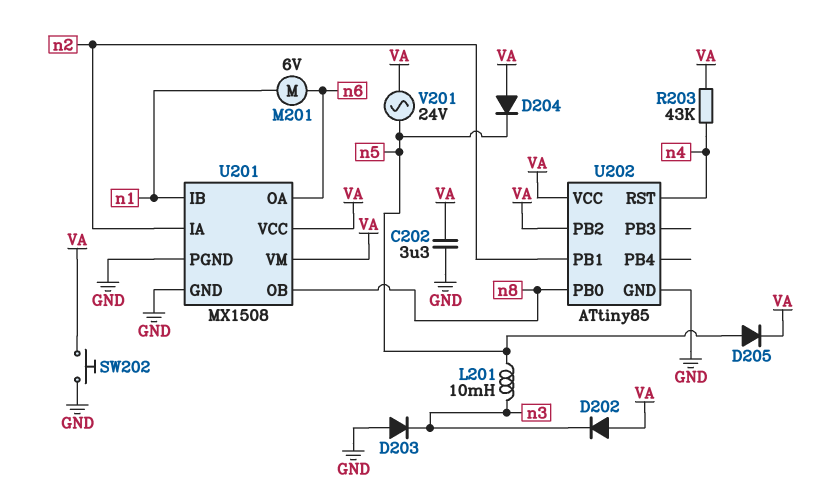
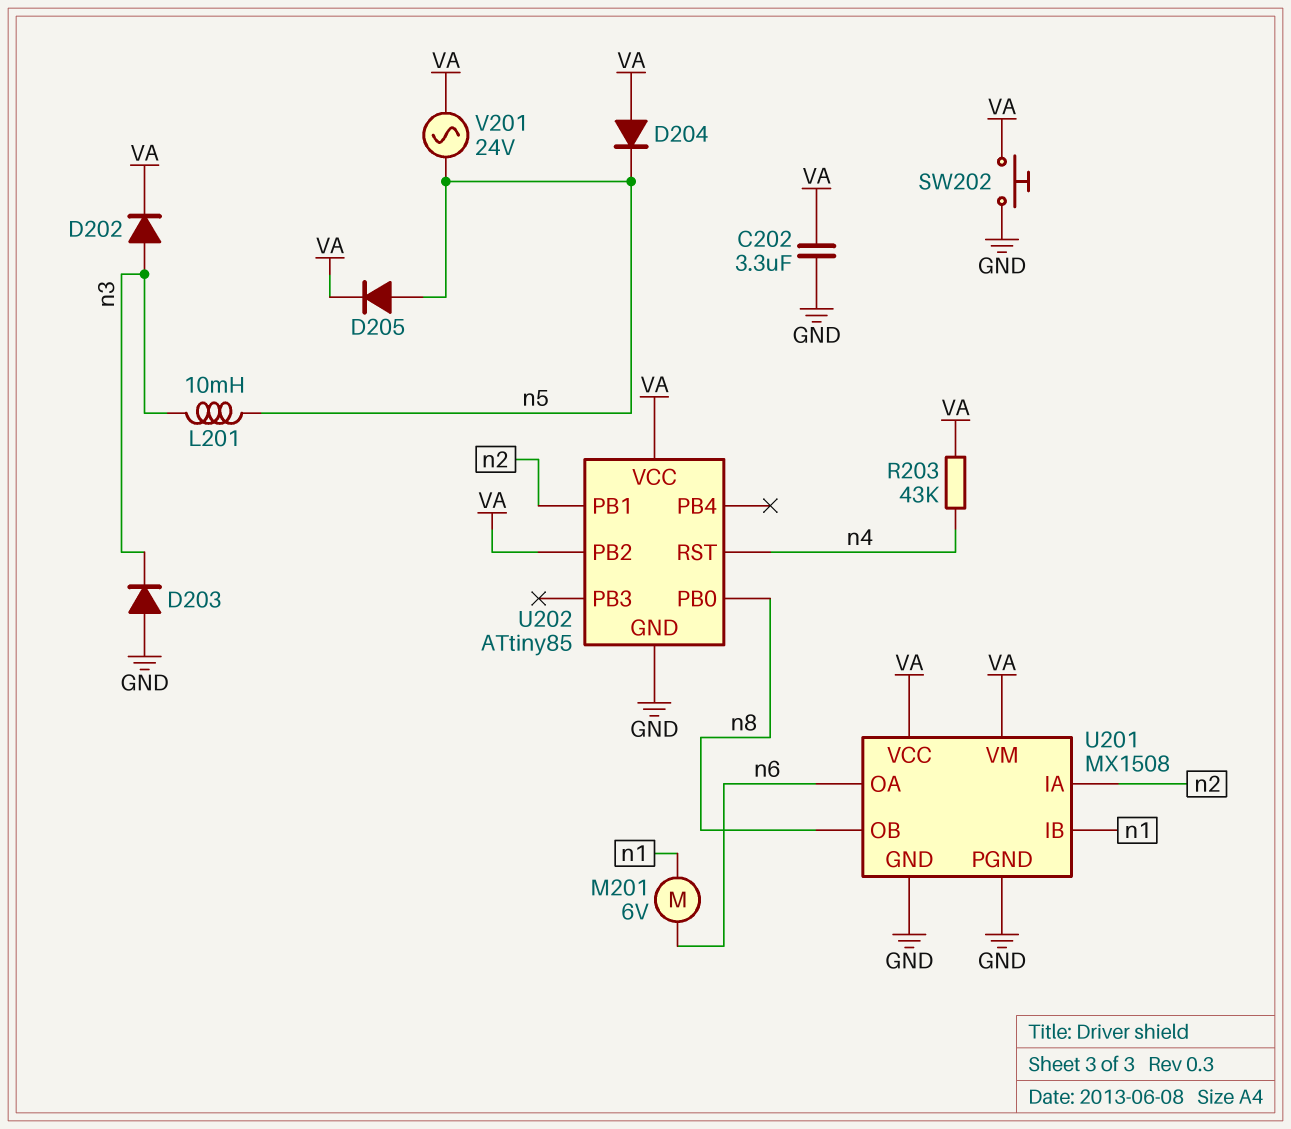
D202: diode (A VA, K n3) -> diode (A n3, K VA)

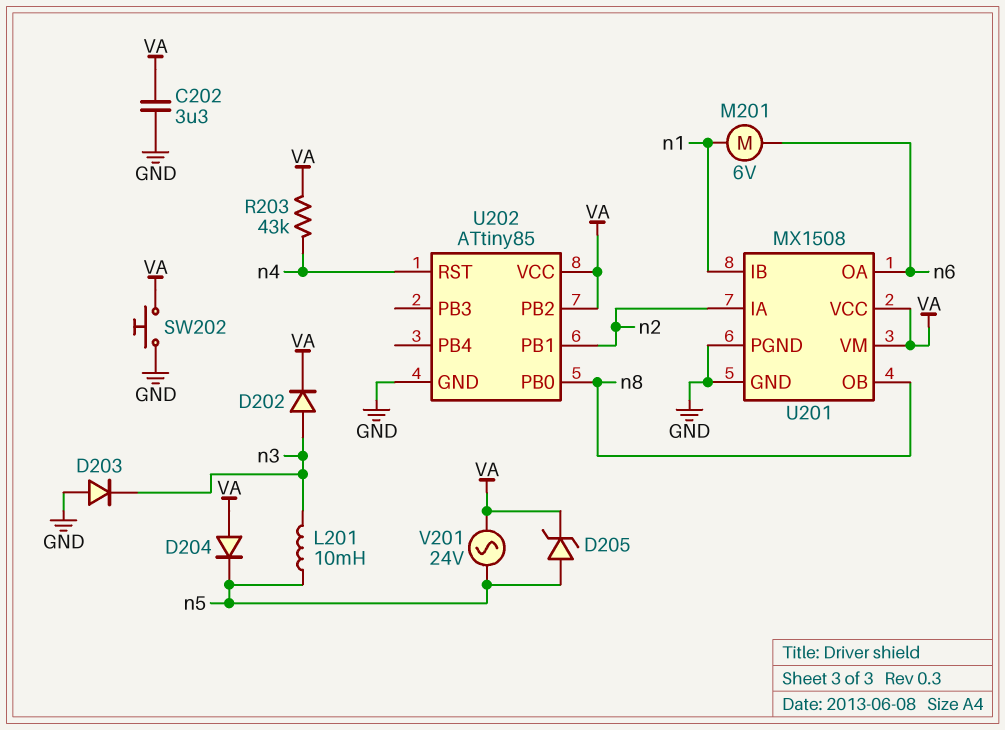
D205: diode (A n5, K VA) -> zener (A n5, K VA)

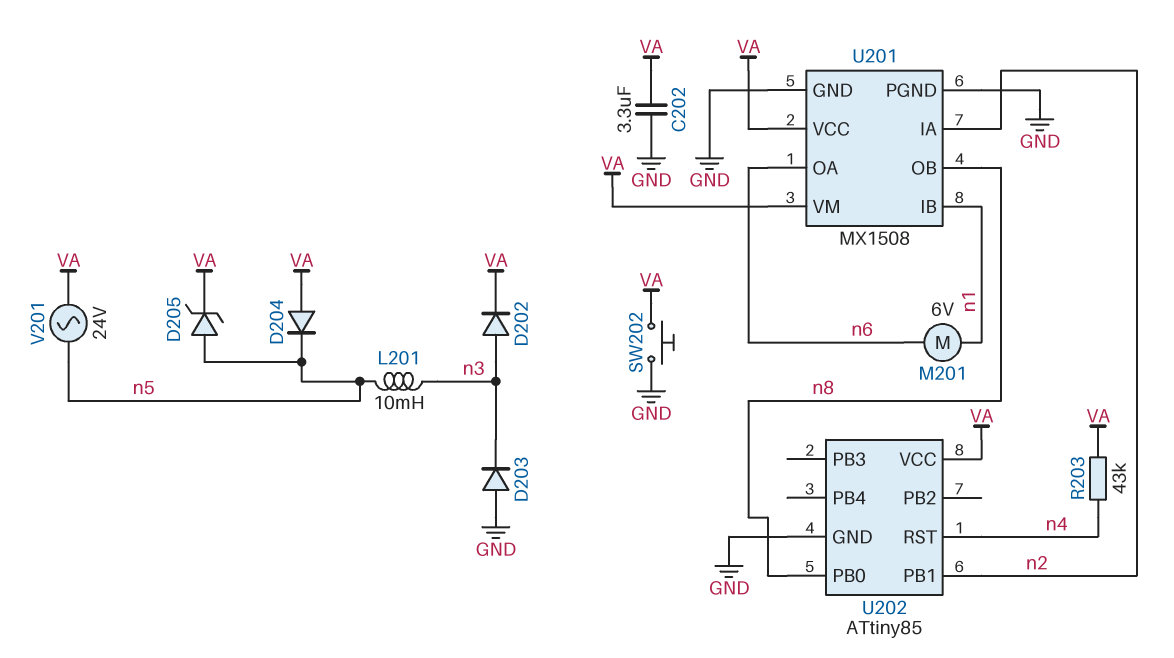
U202 pin PB2: VA -> none

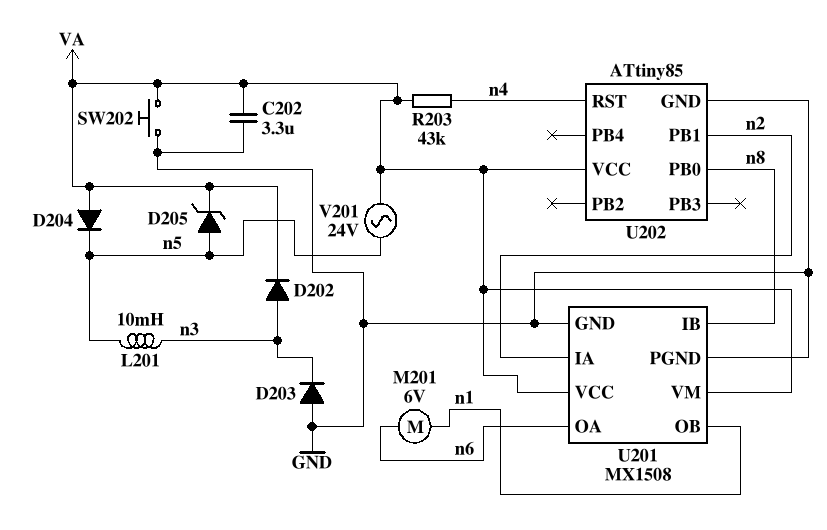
U201 pin IB: n1 -> n8
U201 pin OB: n8 -> n1

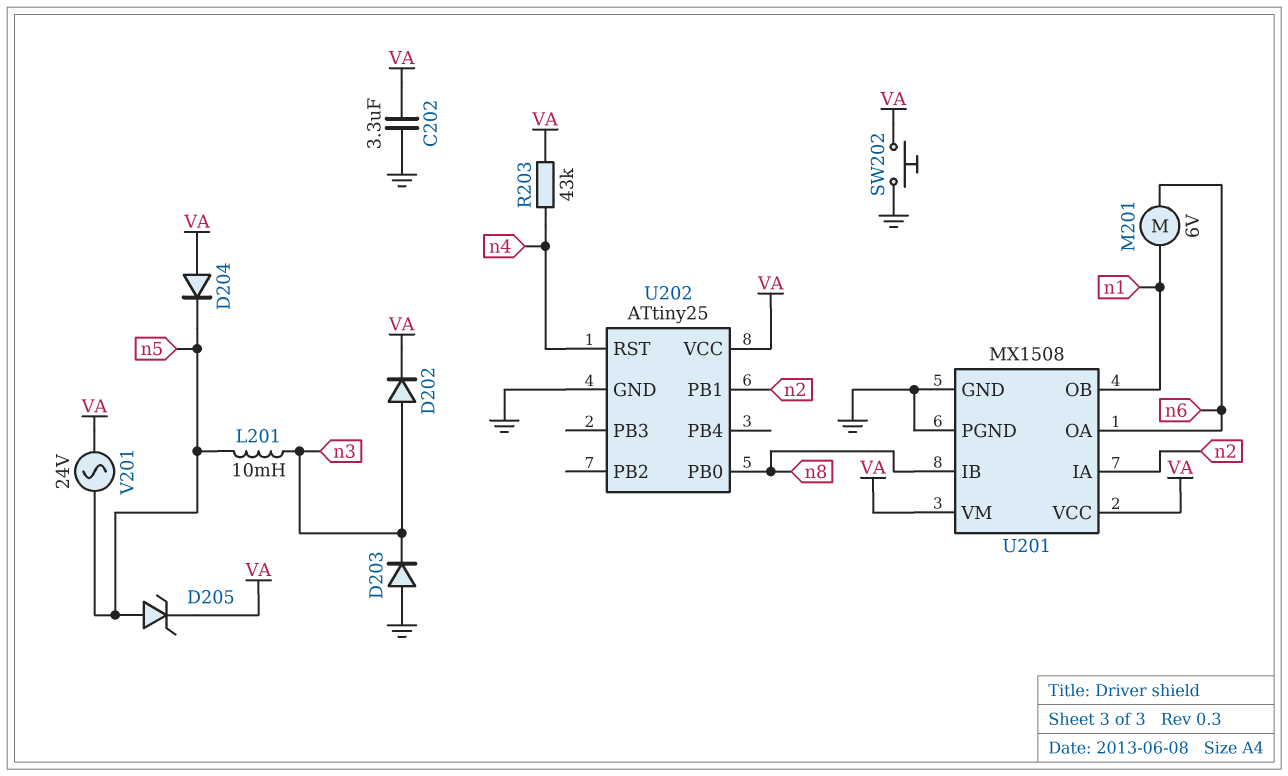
U202: ATtiny85 -> ATtiny25

